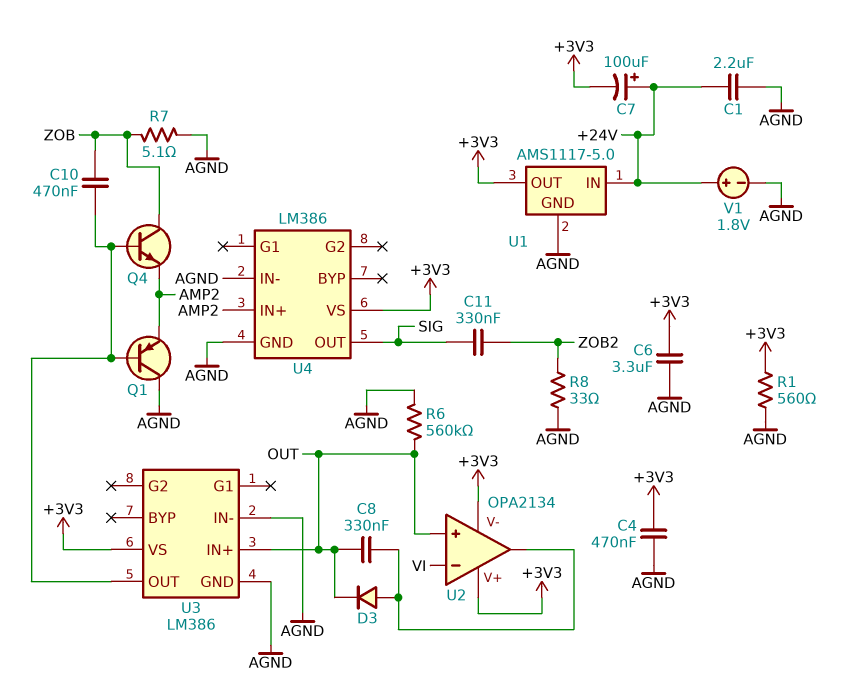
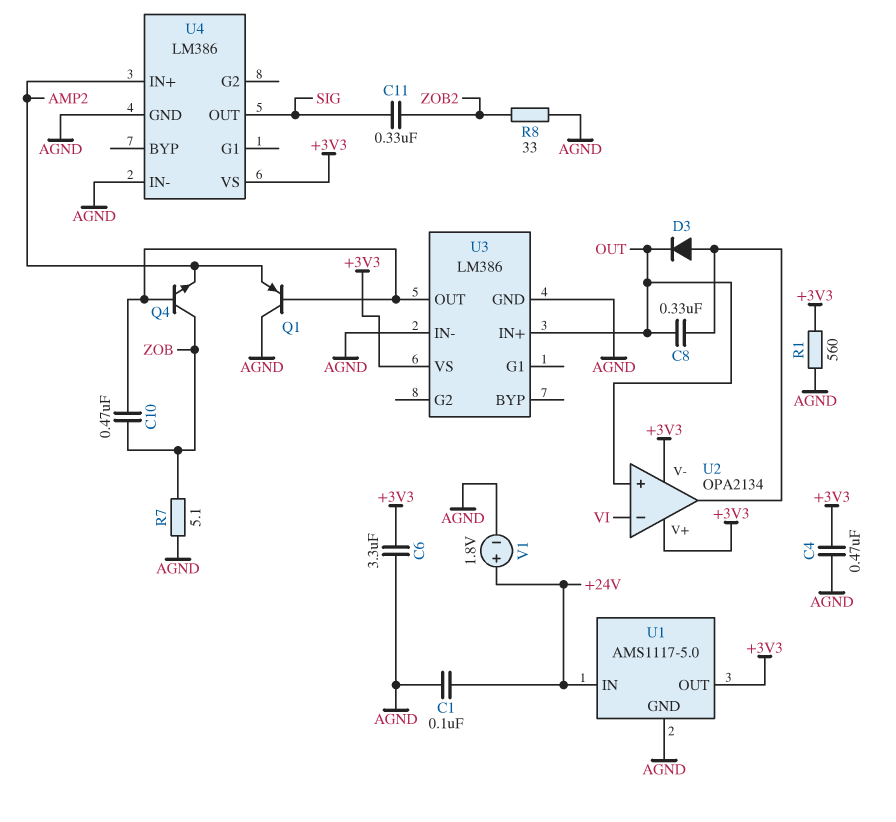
C1: 2.2uF (+24V, AGND) -> 100nF (+24V, AGND)
C7: 100uF (plus +24V, minus +3V3) -> none
R6: 560k (AGND, OUT) -> none

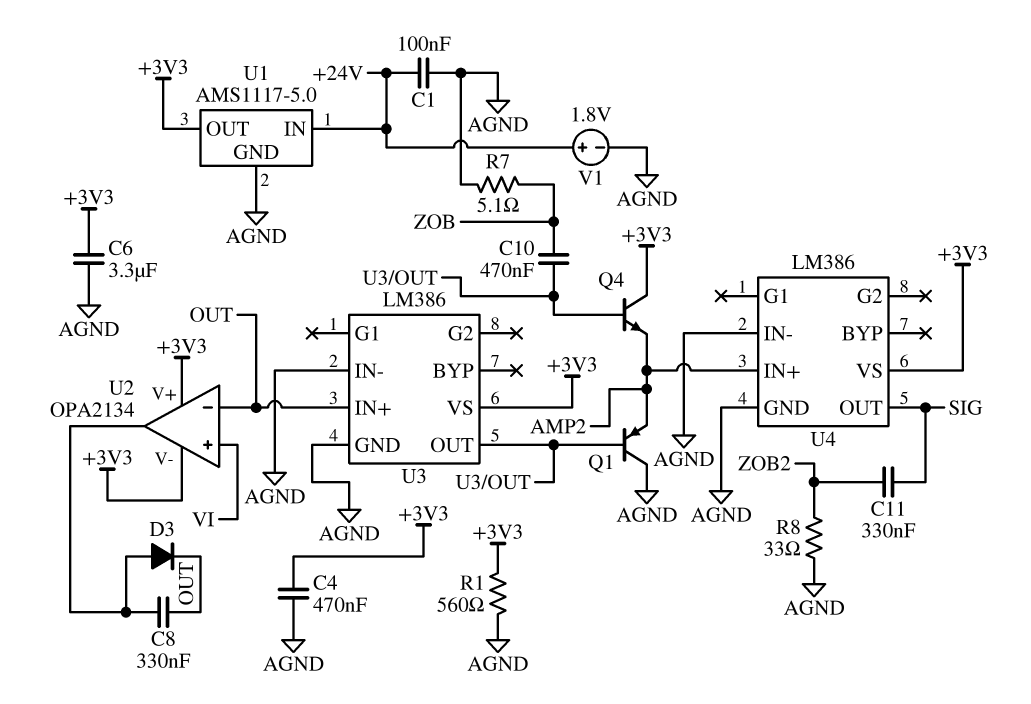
Q4: NPN (B U3/OUT, C ZOB, E AMP2) -> NPN (B U3/OUT, C +3V3, E AMP2)
U2 pin in+: OUT -> VI
U2 pin in-: VI -> OUT

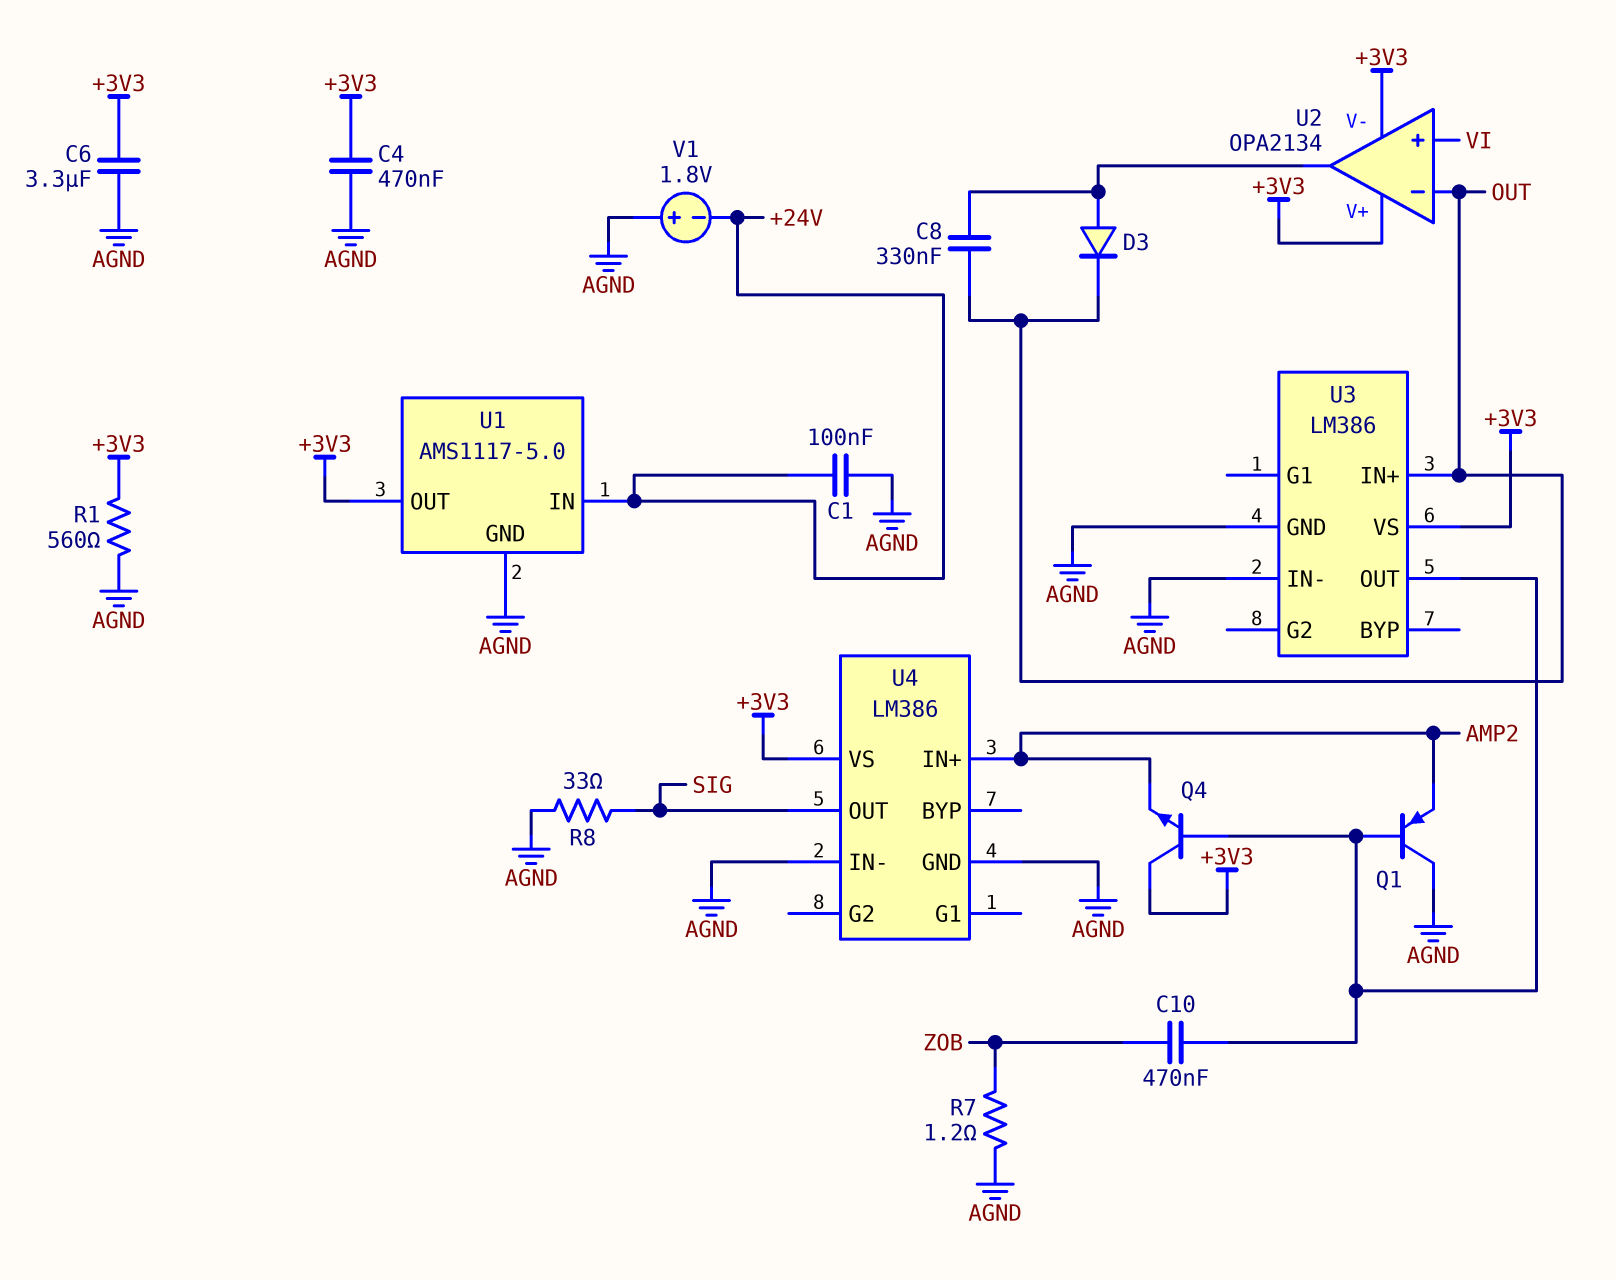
C11: 330nF (SIG, ZOB2) -> none
R7: 5.1 (AGND, ZOB) -> 1.2 (AGND, ZOB)
R8: 33 (AGND, ZOB2) -> 33 (AGND, SIG)
V1: 1.8V (plus +24V, minus AGND) -> 1.8V (plus AGND, minus +24V)

